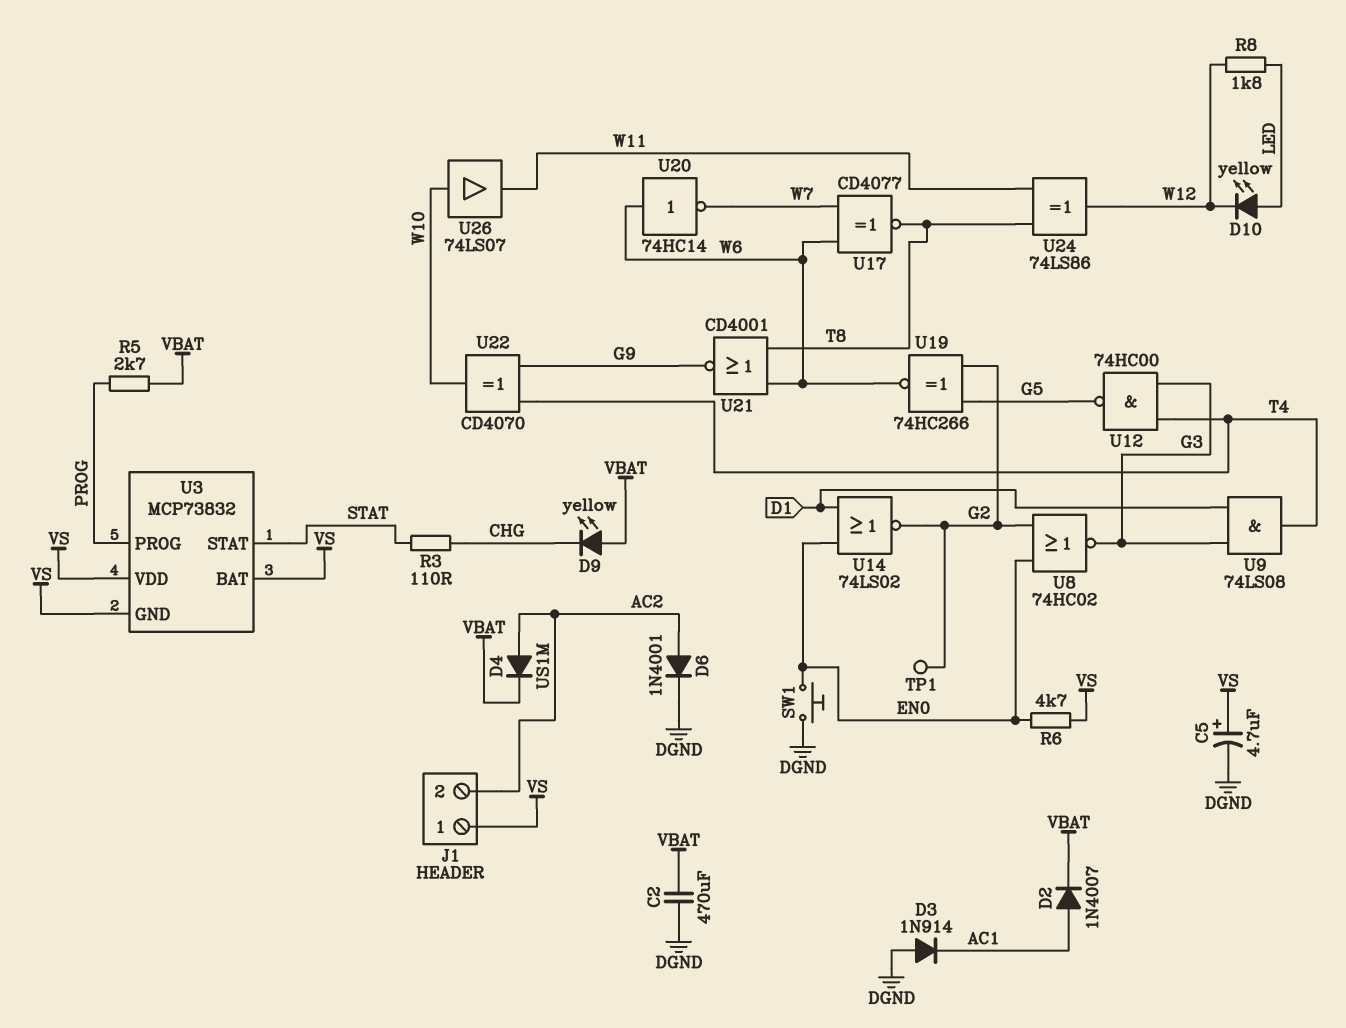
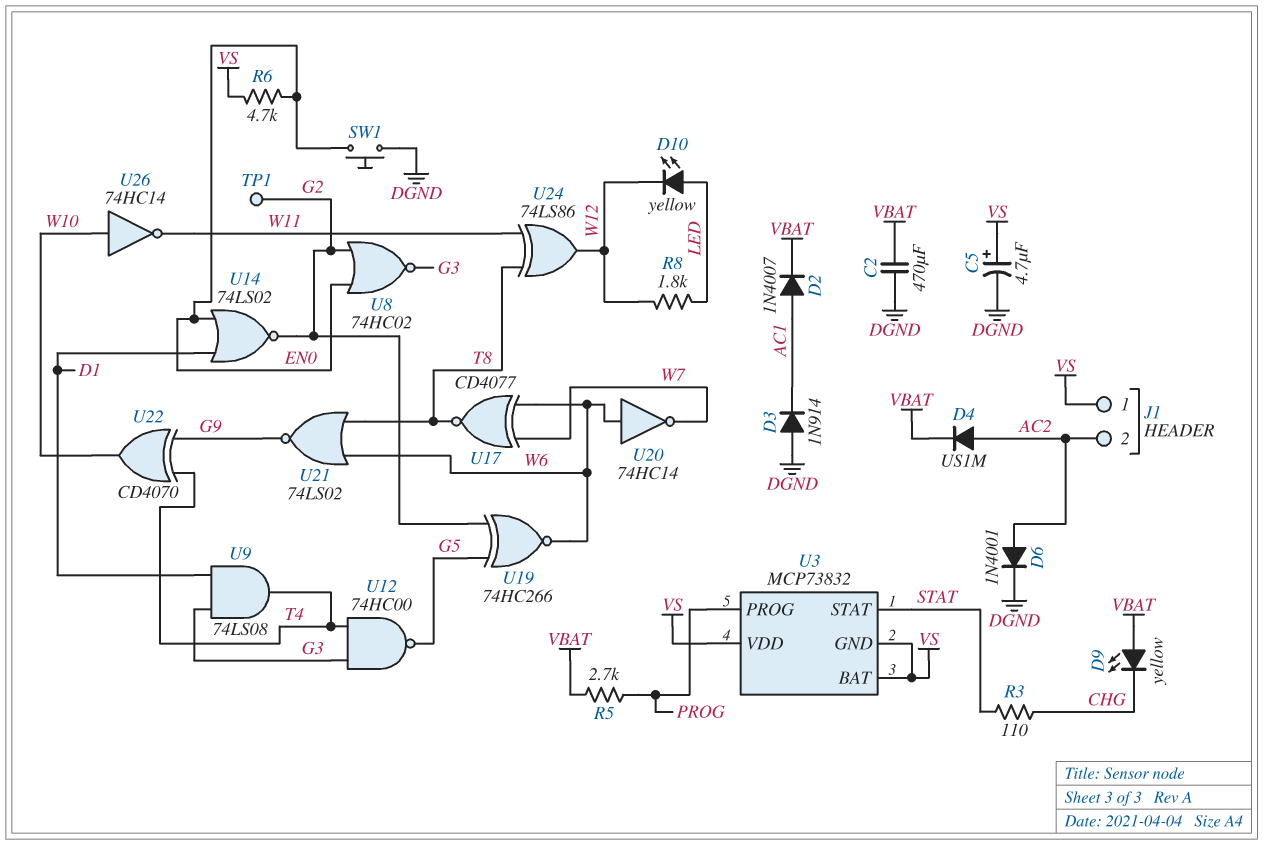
U21: NOR CD4001 (in T8, in W6, out G9) -> NOR 74LS02 (in T8, in W6, out G9)
U26: buffer 74LS07 (in W10, out W11) -> NOT 74HC14 (in W10, out W11)

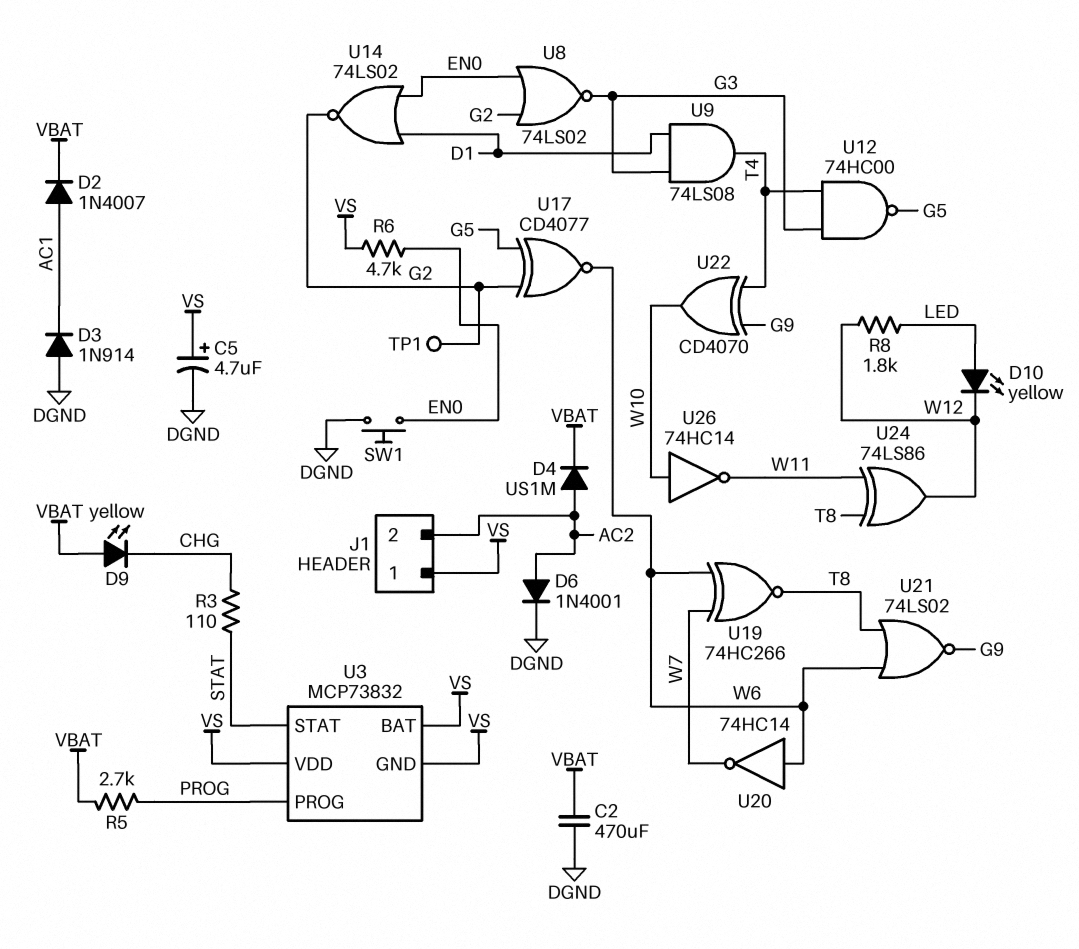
U8: NOR 74HC02 (in EN0, in G2, out G3) -> NOR 74LS02 (in EN0, in G2, out G3)
U17: XNOR CD4077 (in W6, in W7, out T8) -> XNOR CD4077 (in G2, in G5, out W6)
U19: XNOR 74HC266 (in G2, in G5, out W6) -> XNOR 74HC266 (in W6, in W7, out T8)

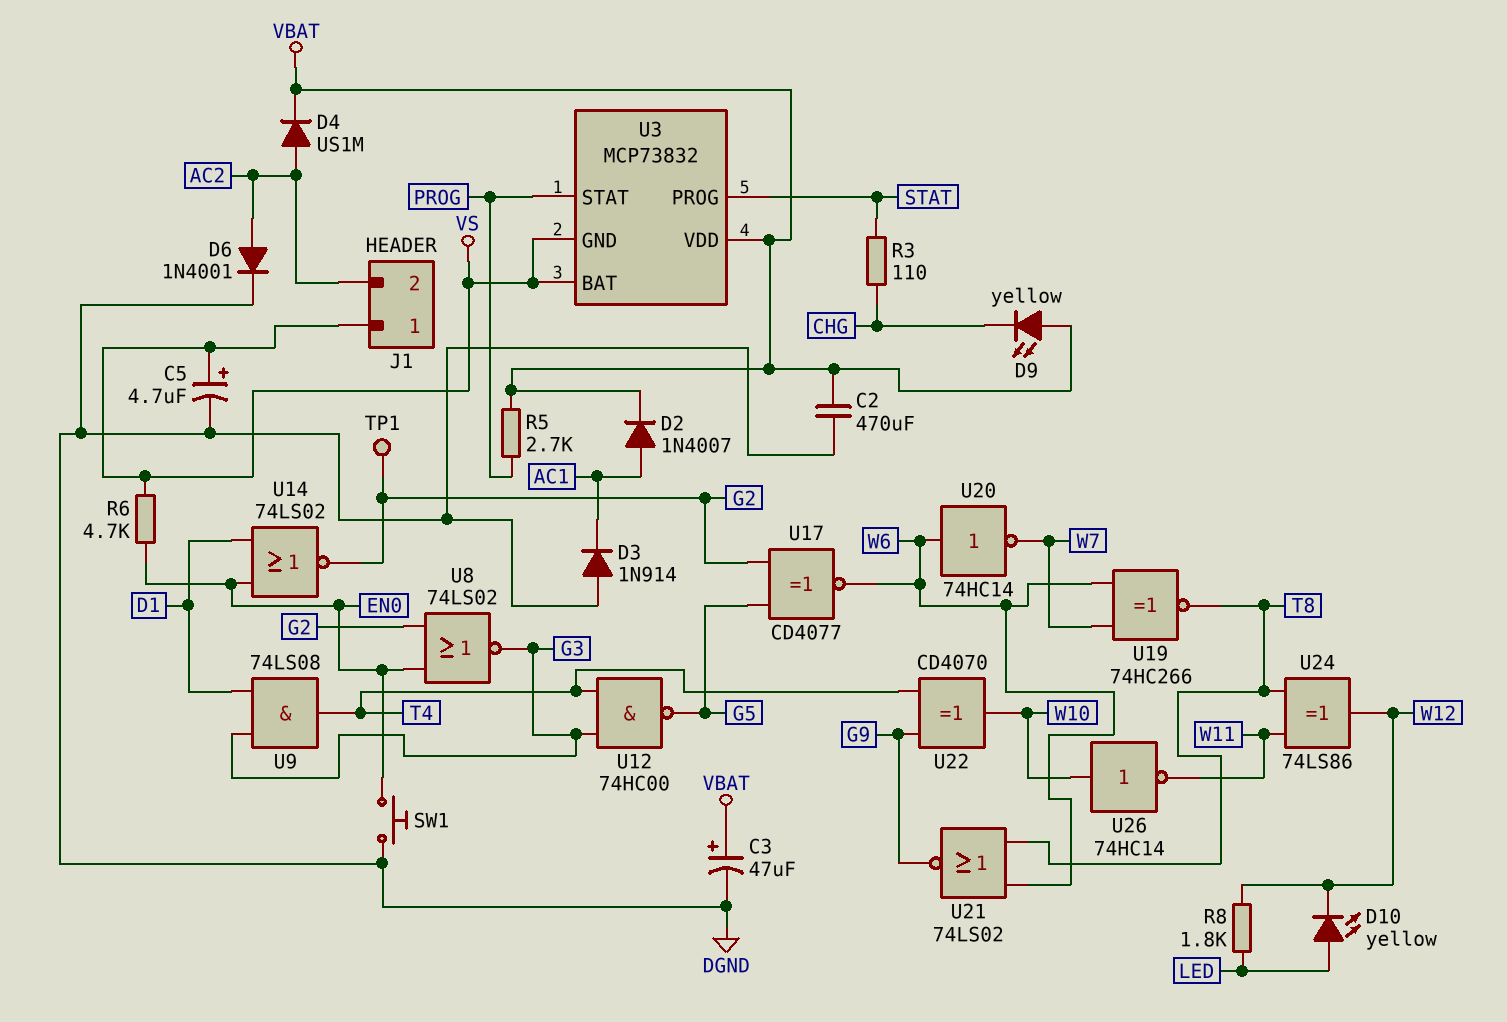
C3: none -> 47uF (plus VBAT, minus DGND)
U3 pin PROG: PROG -> STAT
U3 pin STAT: STAT -> PROG
U3 pin VDD: VS -> VBAT

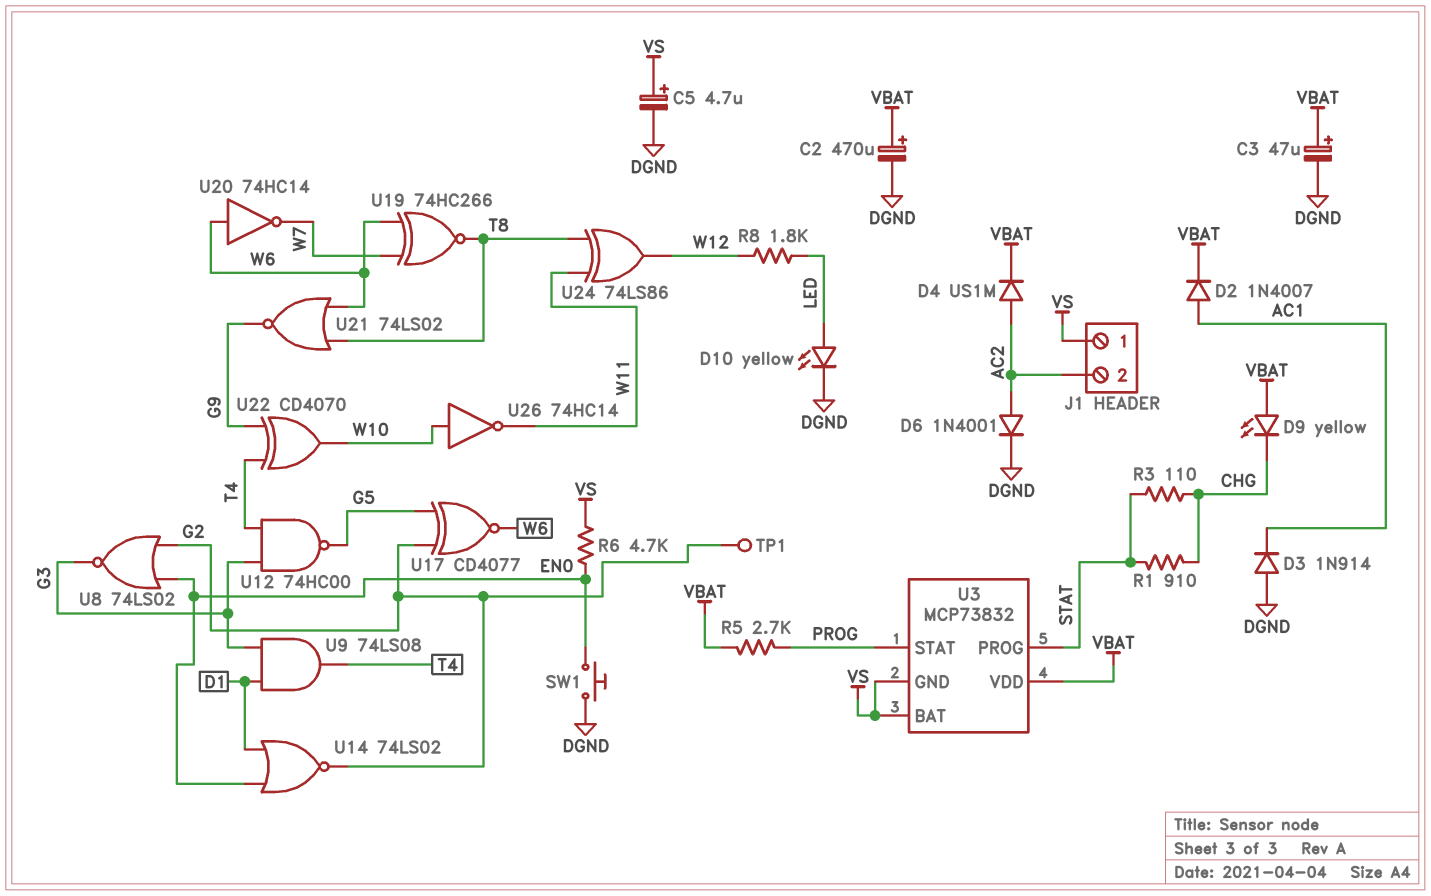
C2: 470uF (DGND, VBAT) -> 470uF (plus VBAT, minus DGND)
D10: LED yellow (A LED, K W12) -> LED yellow (A LED, K DGND)
R1: none -> 910 (CHG, STAT)

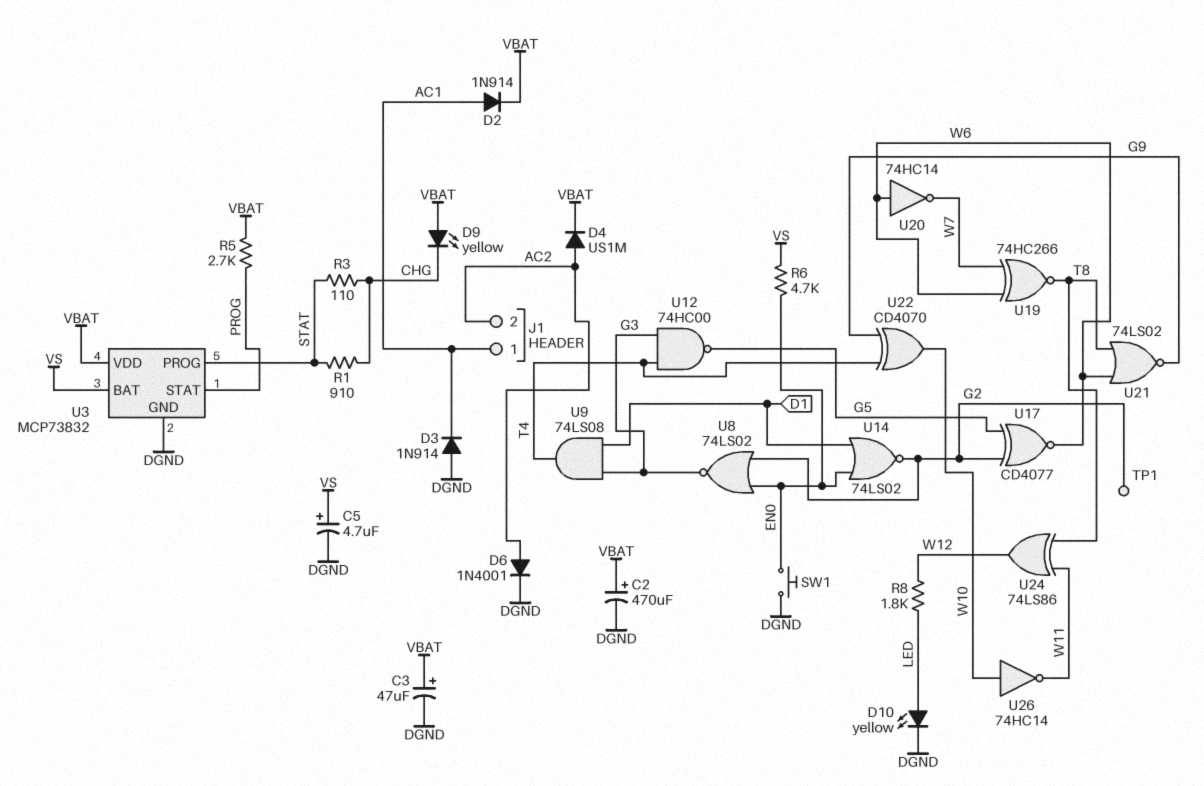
D2: diode 1N4007 (A AC1, K VBAT) -> diode 1N914 (A AC1, K VBAT)
J1 pin 1: VS -> AC1
U3 pin GND: VS -> DGND

